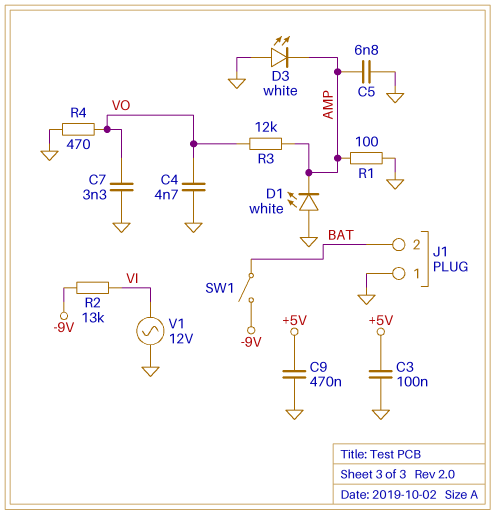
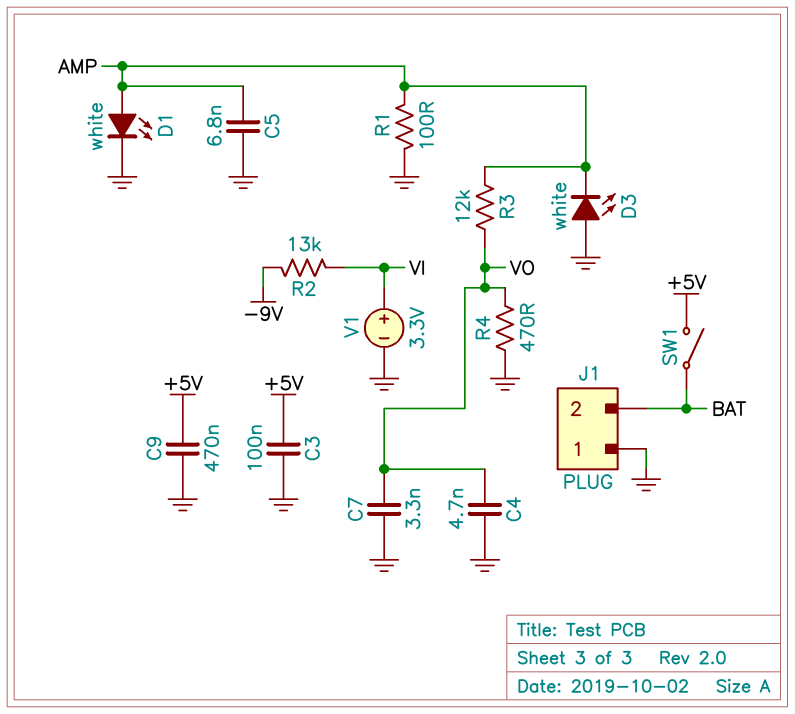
D1: LED white (A GND, K AMP) -> LED white (A AMP, K GND)
SW1: switch (-9V, BAT) -> switch (+5V, BAT)
V1: AC 12V (GND, VI) -> 3.3V (plus VI, minus GND)

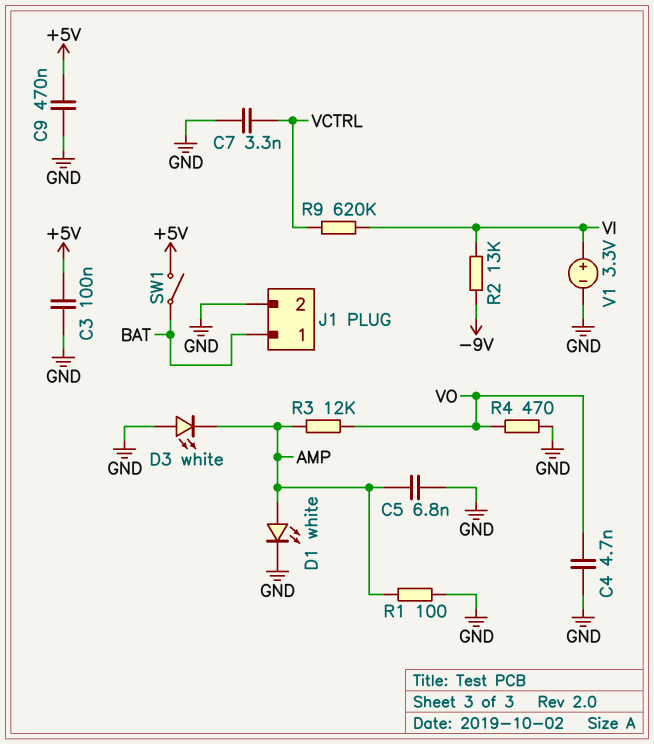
C7: 3.3nF (GND, VO) -> 3.3nF (GND, VCTRL)
J1 pin 1: GND -> BAT
J1 pin 2: BAT -> GND
R9: none -> 620k (VCTRL, VI)

